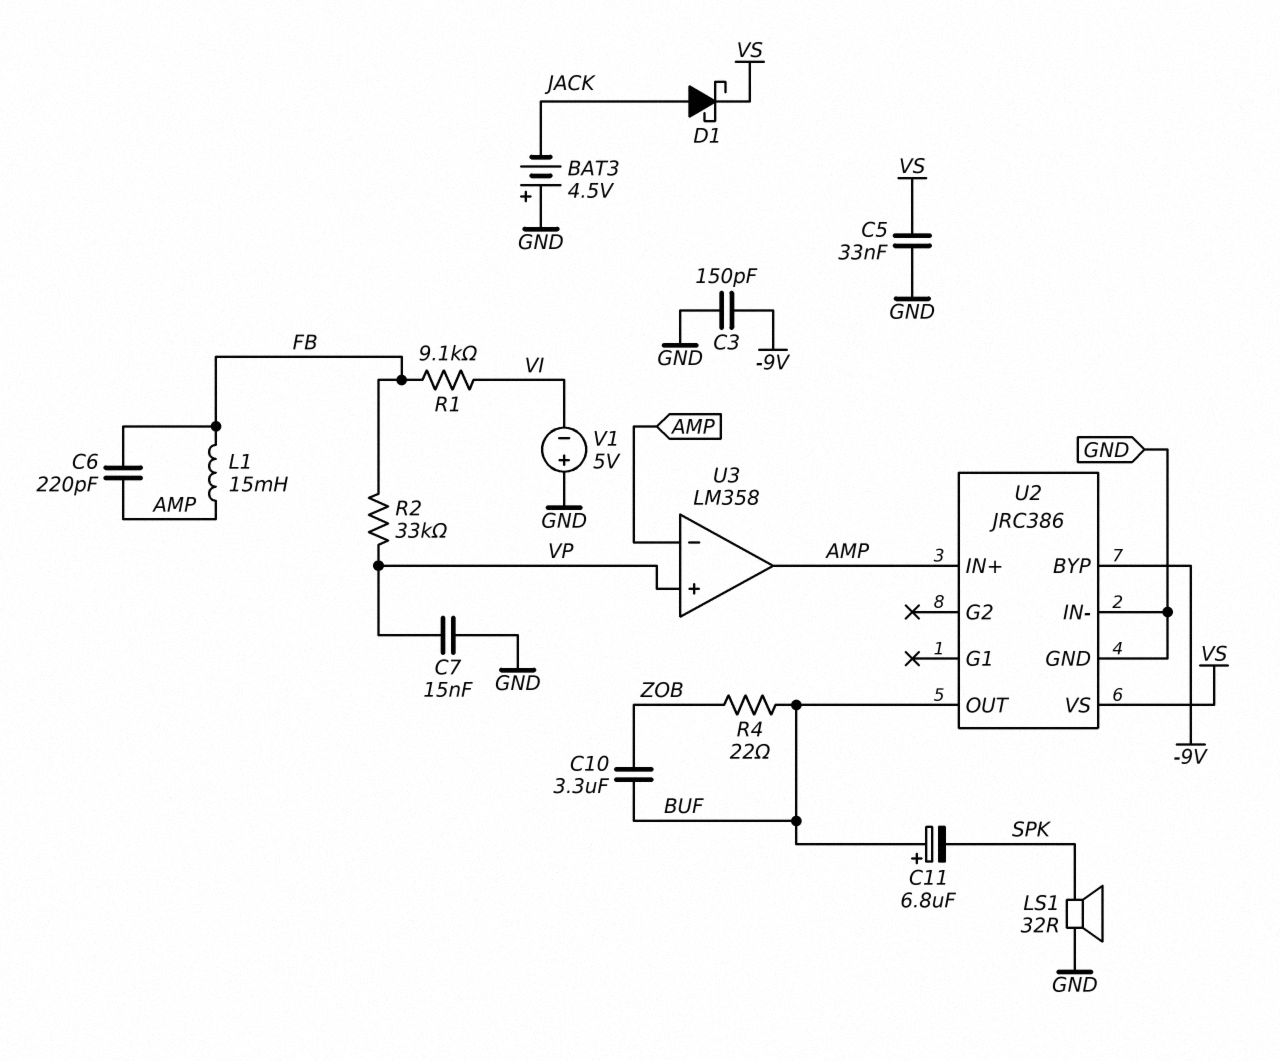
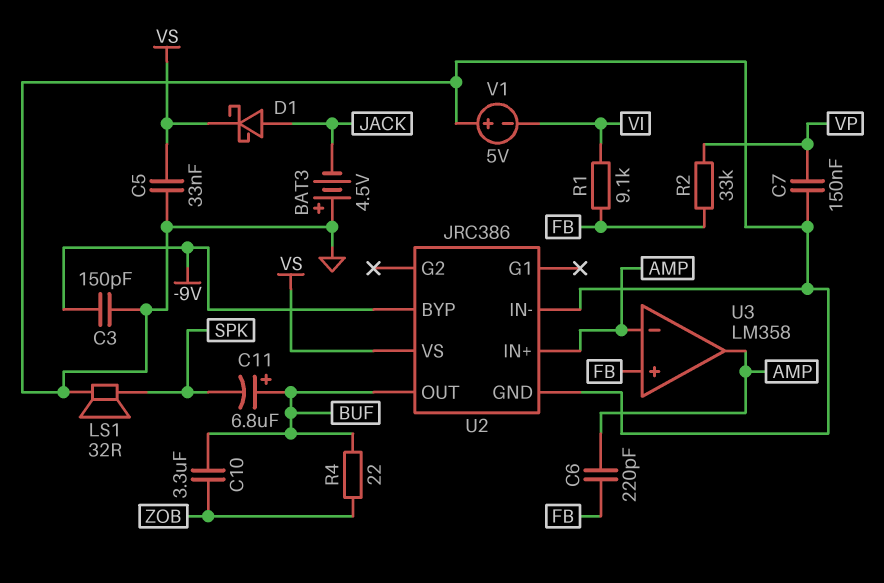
C7: 15nF (GND, VP) -> 150nF (GND, VP)
L1: 15mH (AMP, FB) -> none
U3 pin in+: VP -> FB

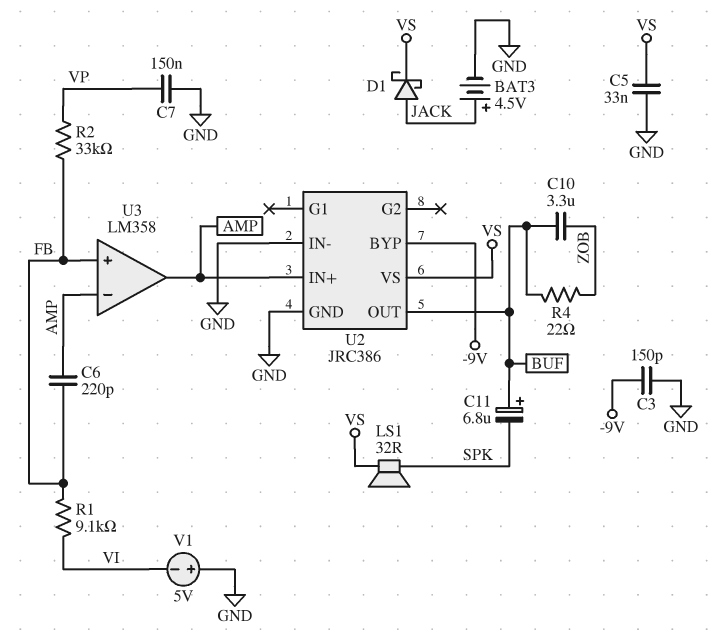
BAT3: 4.5V (plus GND, minus JACK) -> 4.5V (plus JACK, minus GND)
LS1: speaker 32R (GND, SPK) -> speaker 32R (SPK, VS)

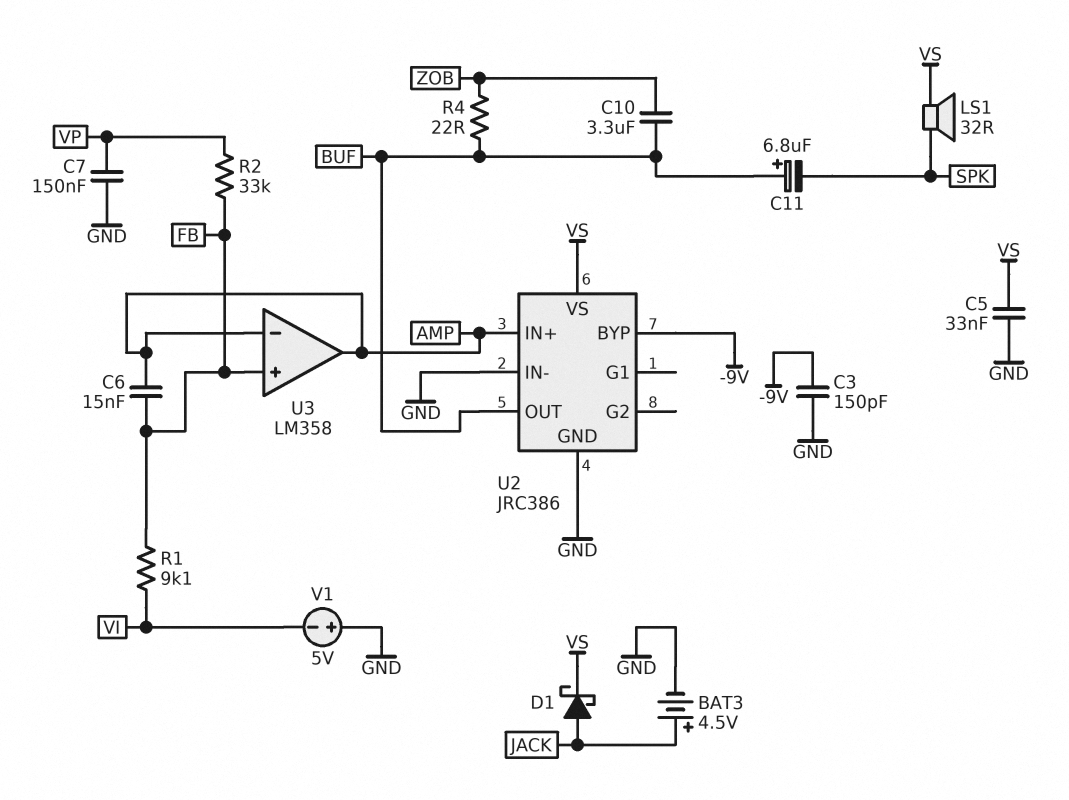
C6: 220pF (AMP, FB) -> 15nF (AMP, FB)

